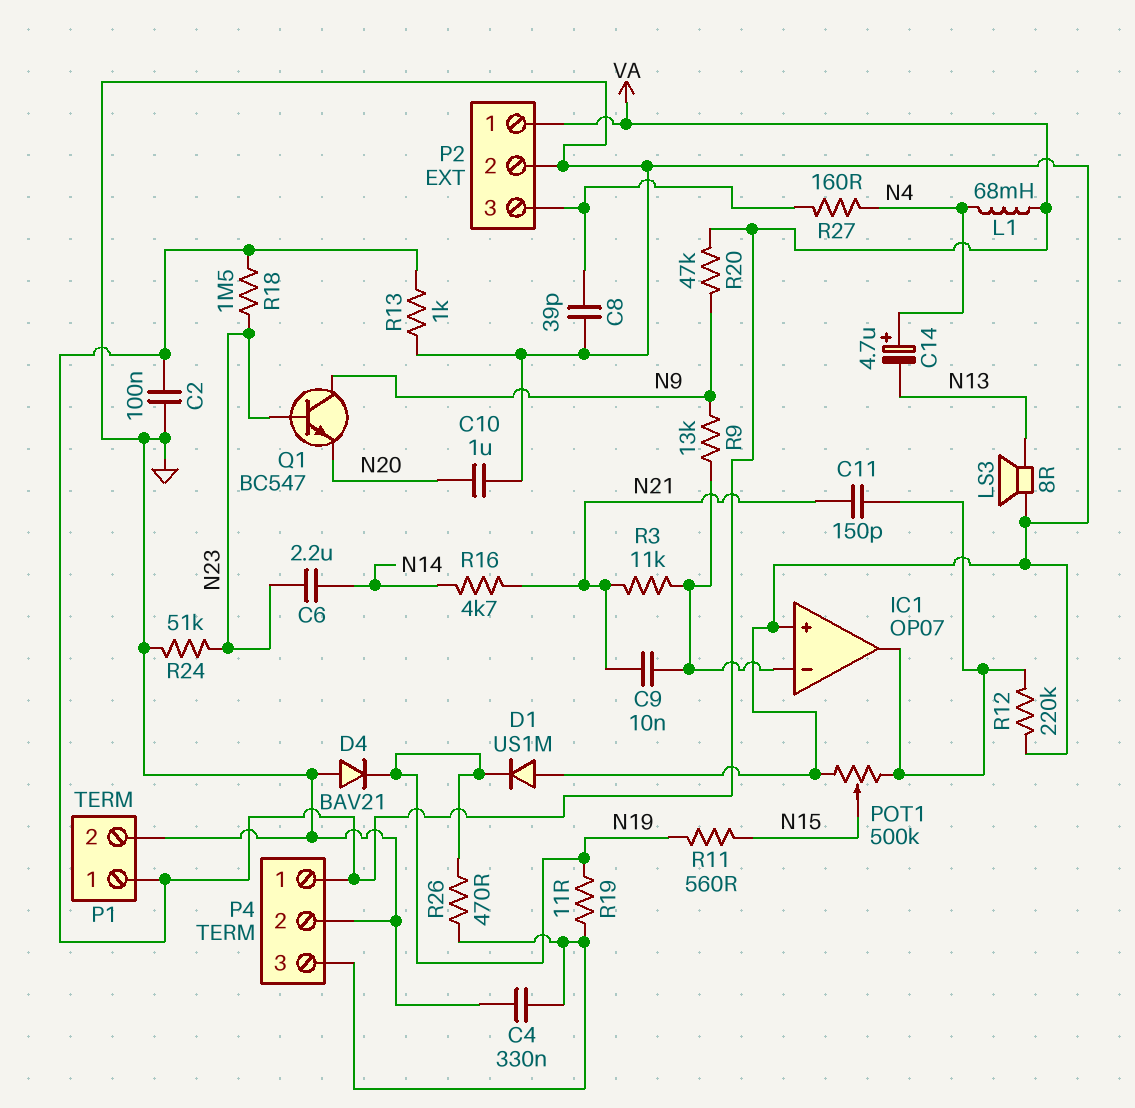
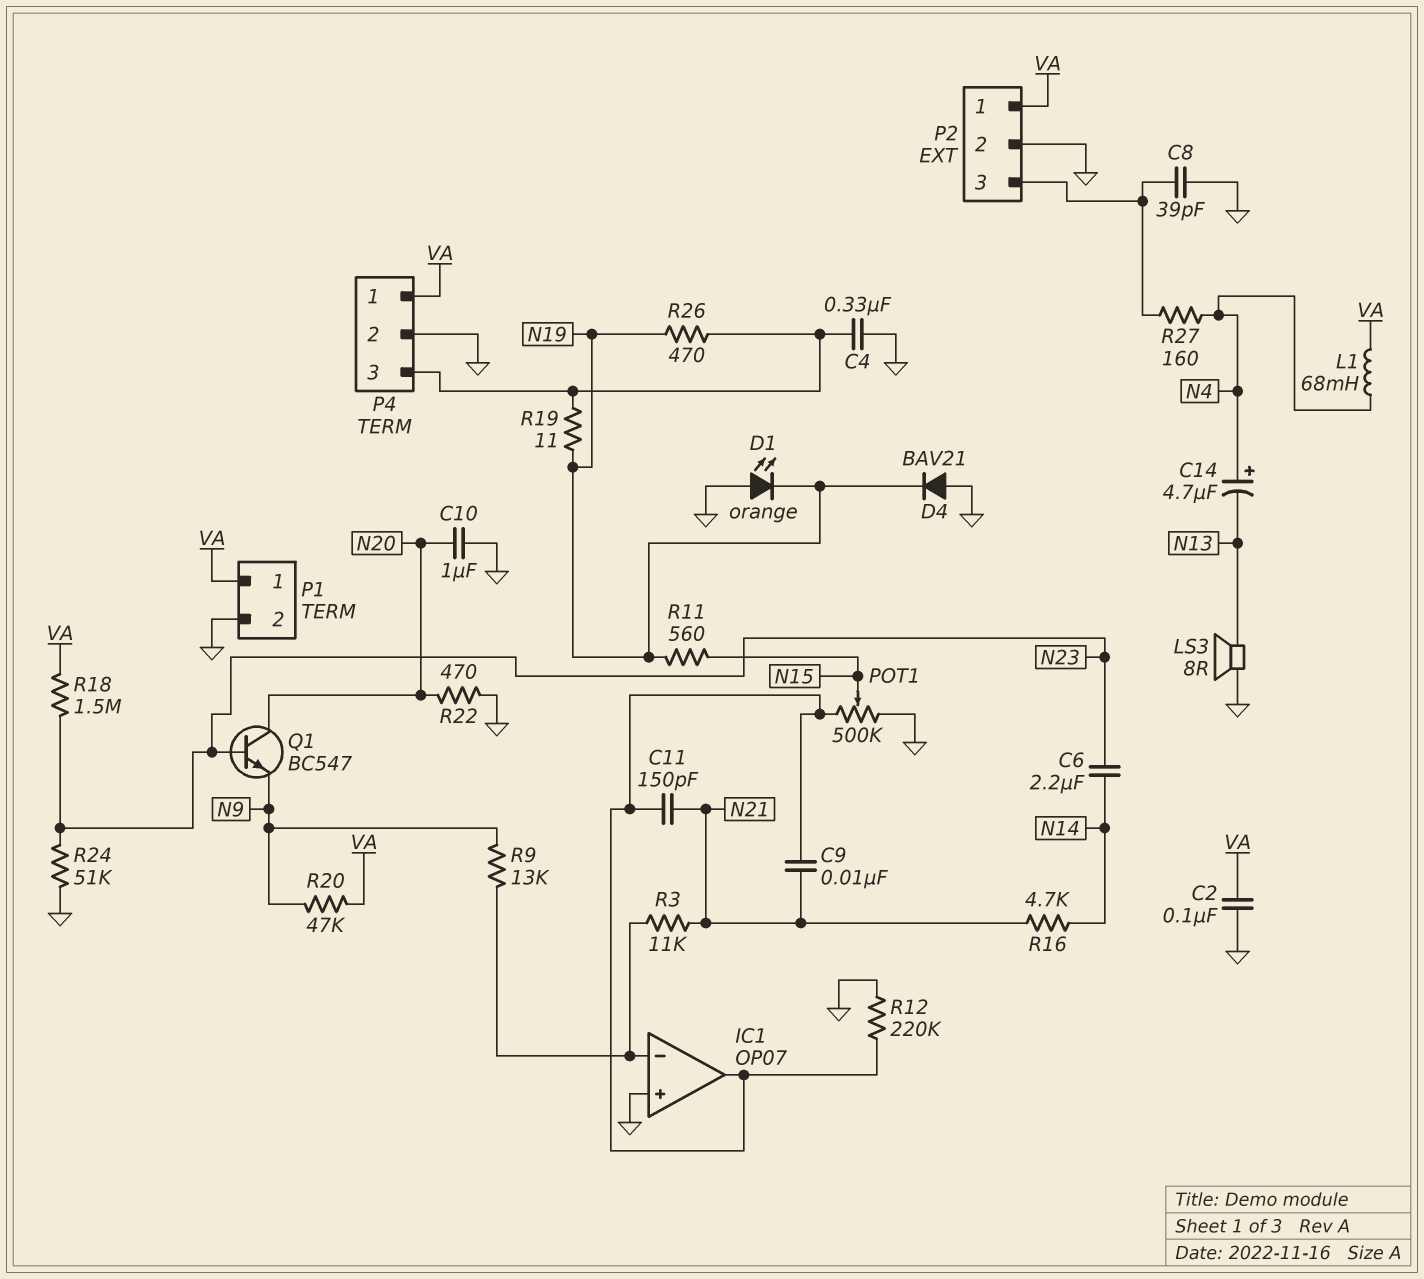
C9: 10nF (IC1/in-, N21) -> 10nF (IC1/out, N21)
D1: diode US1M (A GND, K N19) -> LED orange (A GND, K N19)
Q1: NPN BC547 (B N23, C N9, E N20) -> NPN BC547 (B N23, C N20, E N9)
R13: 1k (GND, VA) -> none
R22: none -> 470 (GND, N20)

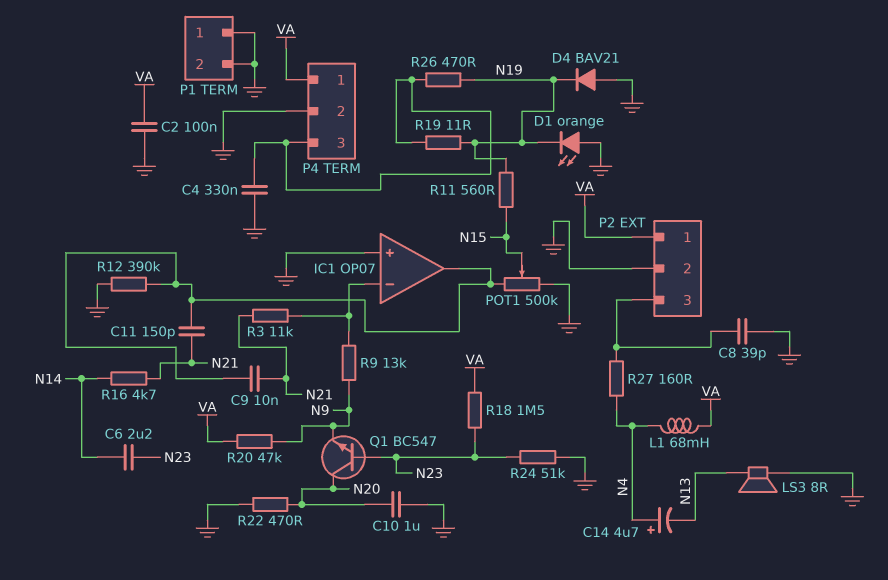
P1 pin 1: VA -> GND
R12: 220k (GND, IC1/out) -> 390k (GND, IC1/out)

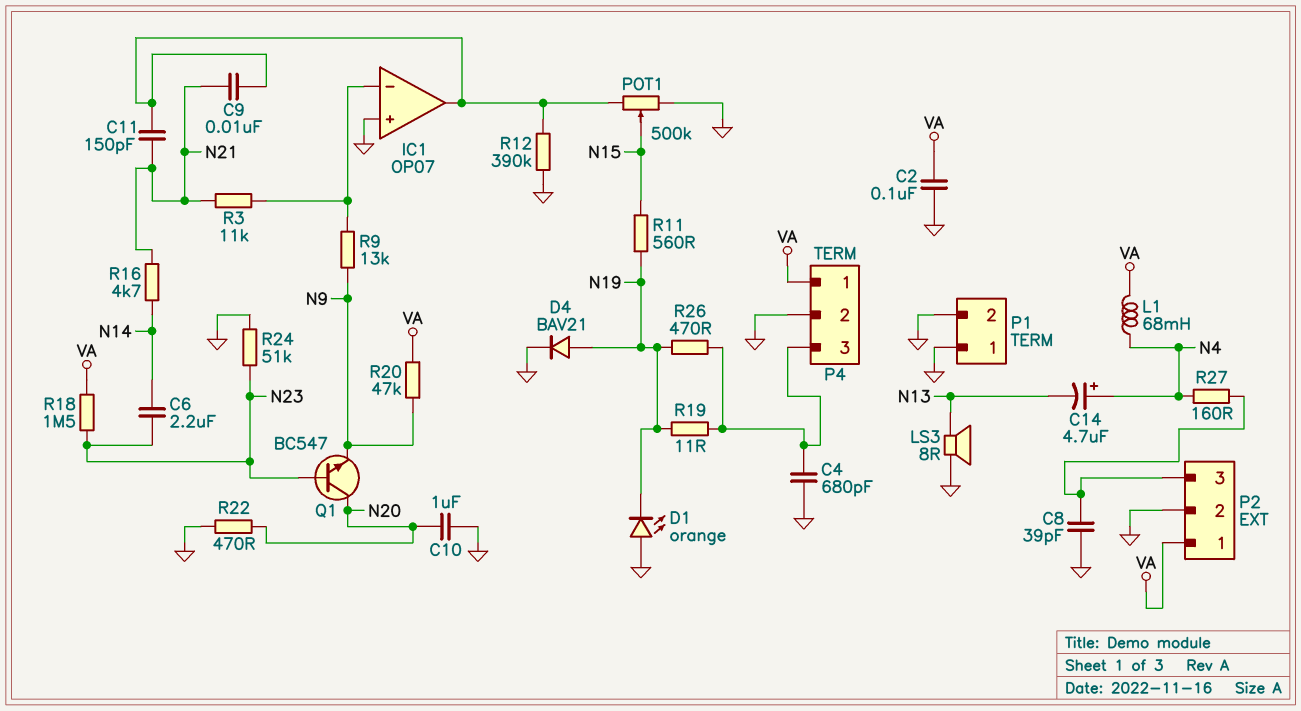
C4: 330nF (GND, P4/3) -> 680pF (GND, P4/3)
D4: diode BAV21 (A GND, K N19) -> diode BAV21 (A N19, K GND)

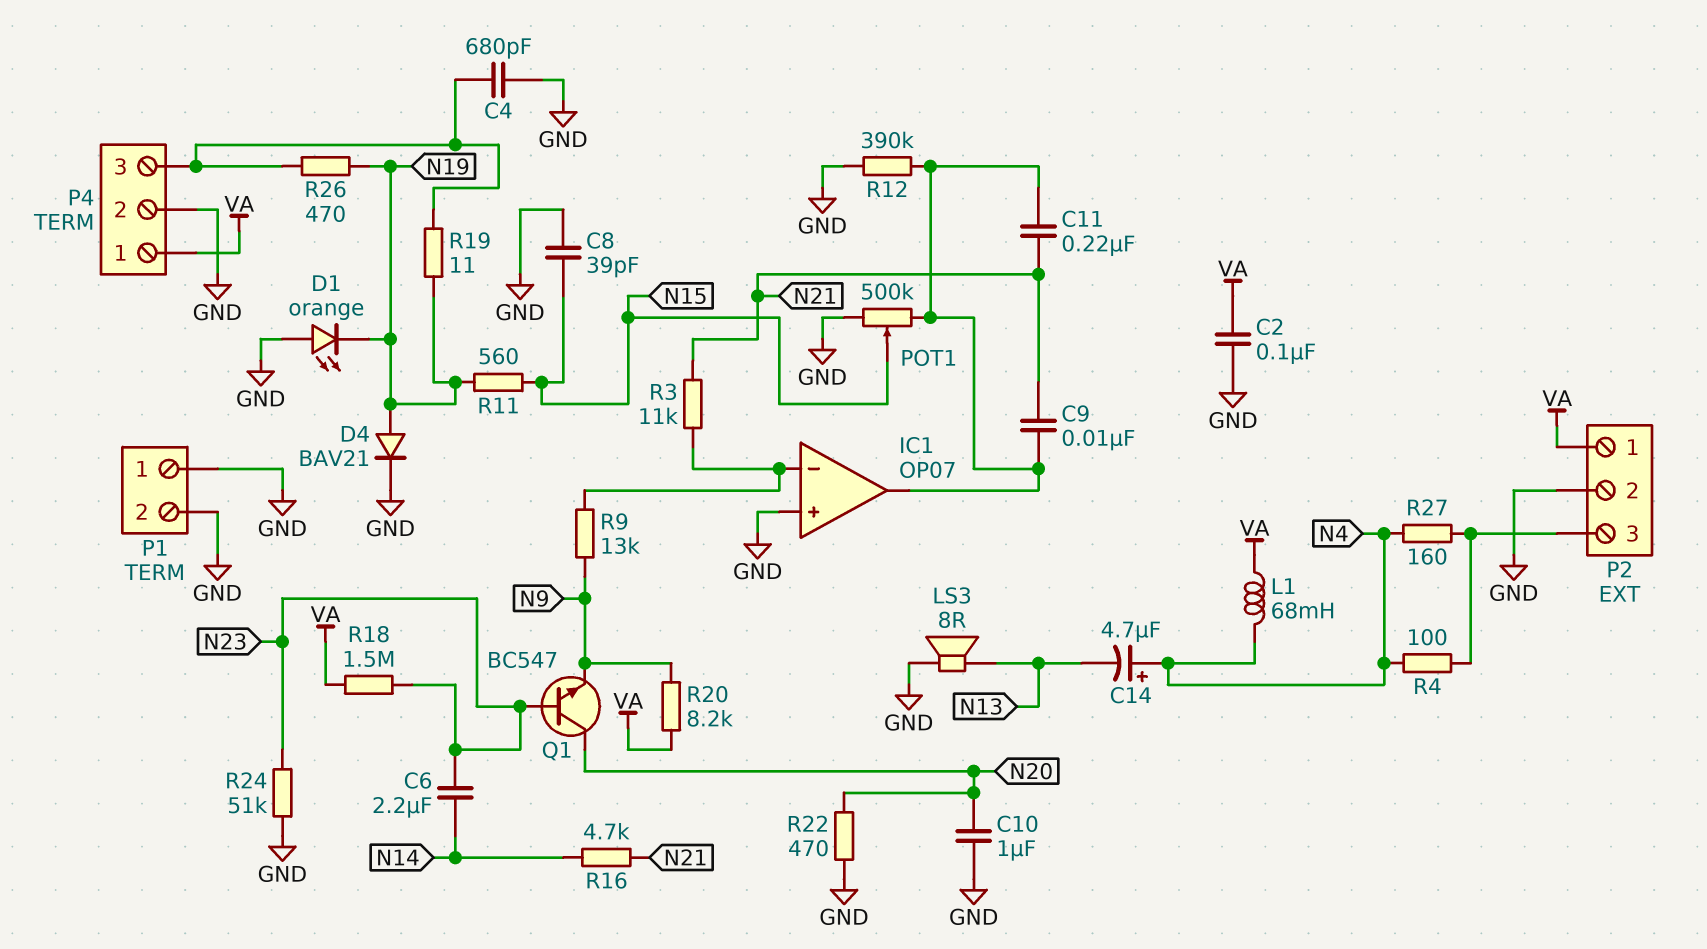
C8: 39pF (GND, P2/3) -> 39pF (GND, N15)
C11: 150pF (IC1/out, N21) -> 220nF (IC1/out, N21)
R4: none -> 100 (N4, P2/3)
R20: 47k (N9, VA) -> 8.2k (N9, VA)

